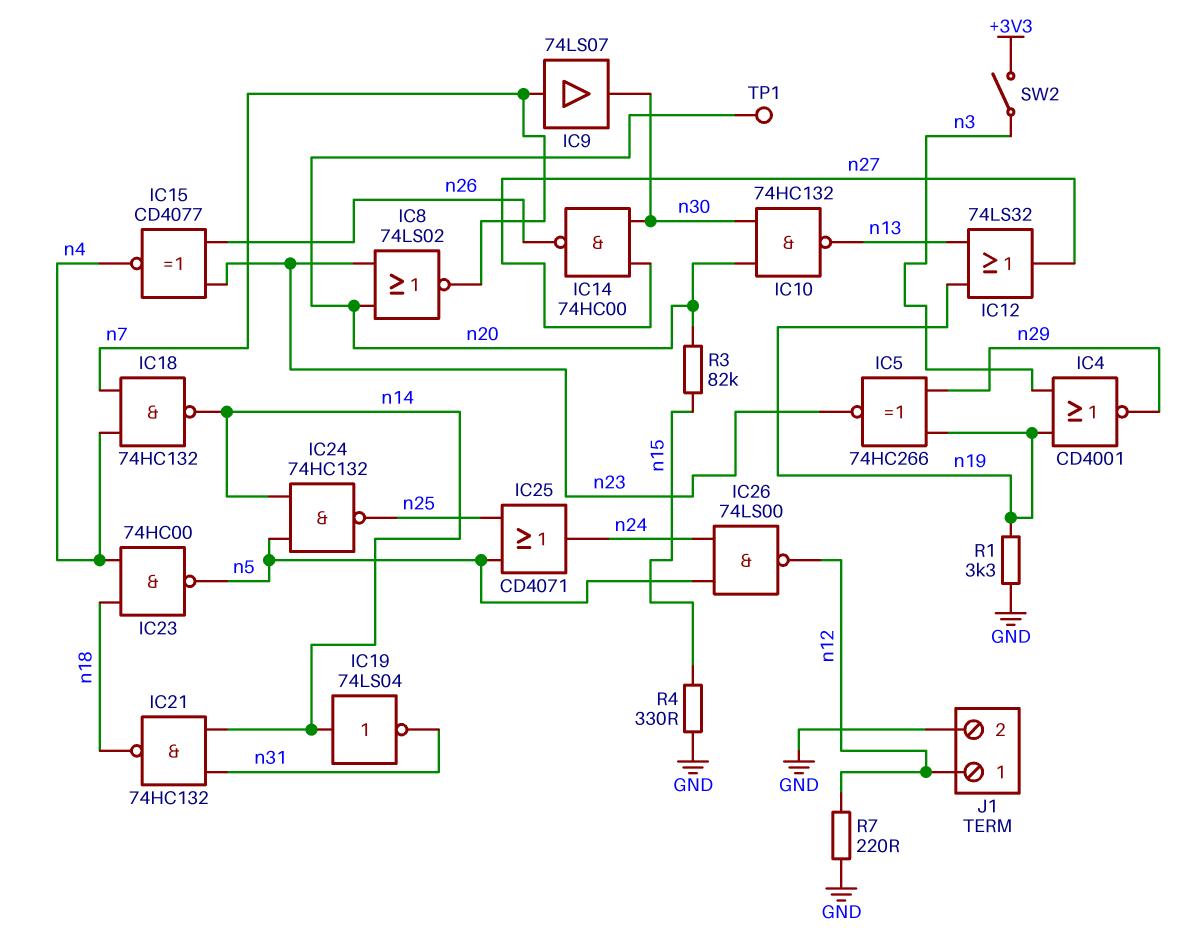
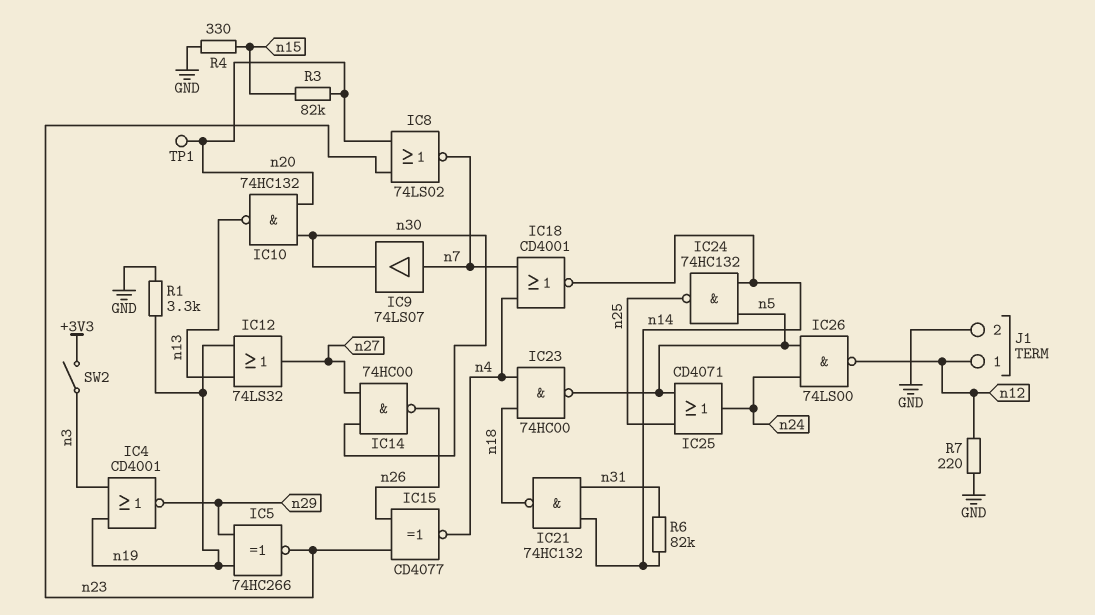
IC18: NAND 74HC132 (in n4, in n7, out n14) -> NOR CD4001 (in n4, in n7, out n14)
IC19: NOT 74LS04 (in n14, out n31) -> none
R6: none -> 82k (n14, n31)

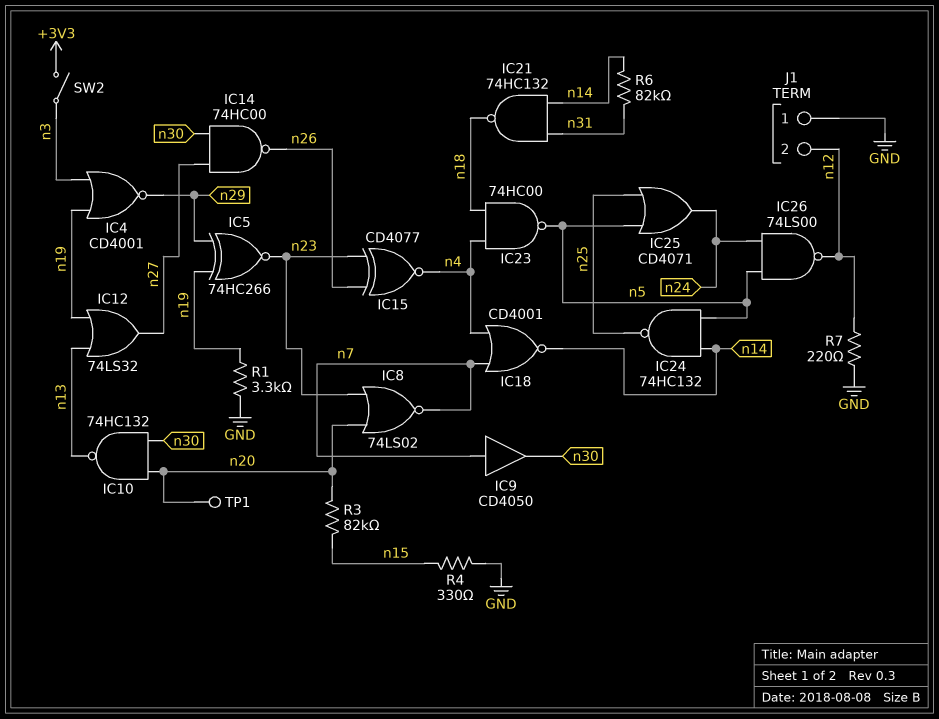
IC9: buffer 74LS07 (in n7, out n30) -> buffer CD4050 (in n7, out n30)
J1 pin 1: n12 -> GND
J1 pin 2: GND -> n12

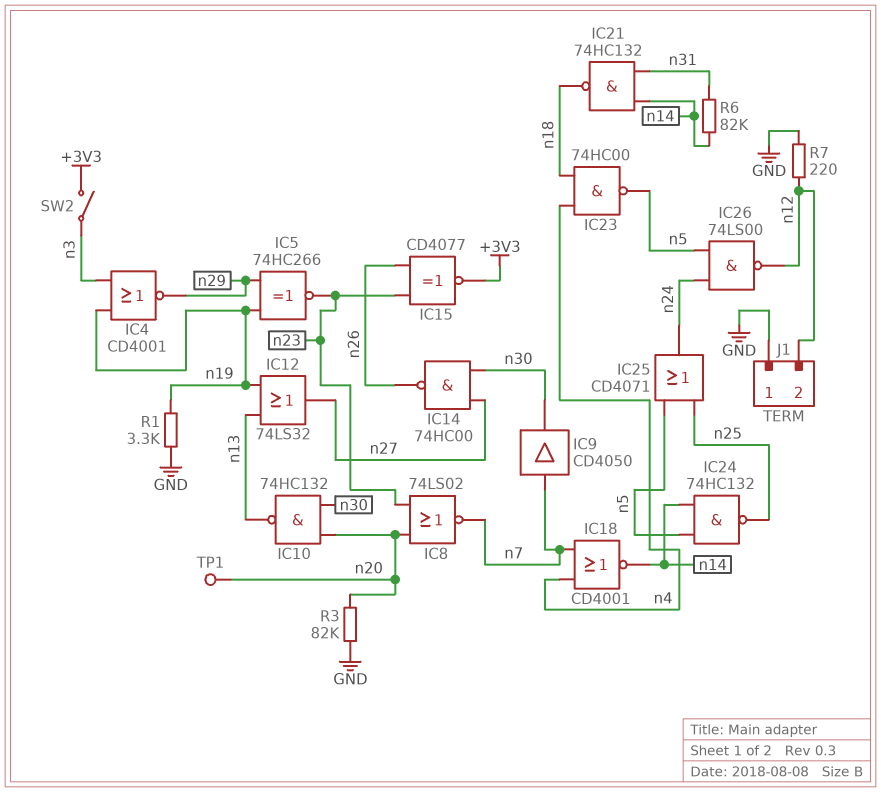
IC15: XNOR CD4077 (in n23, in n26, out n4) -> XNOR CD4077 (in n23, in n26, out +3V3)
R3: 82k (n15, n20) -> 82k (GND, n20)
R4: 330 (GND, n15) -> none

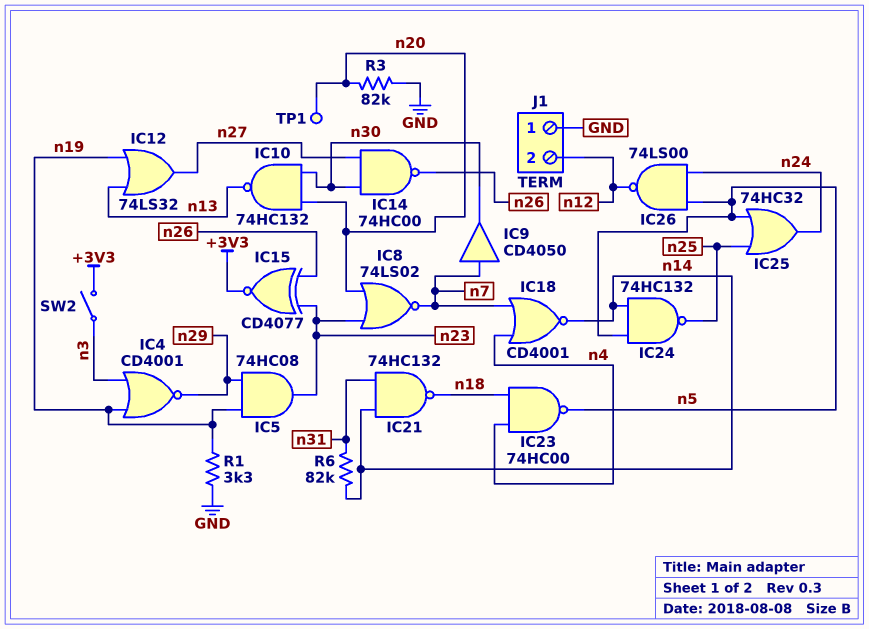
IC5: XNOR 74HC266 (in n19, in n29, out n23) -> AND 74HC08 (in n19, in n29, out n23)
IC25: OR CD4071 (in n5, in n25, out n24) -> OR 74HC32 (in n5, in n25, out n24)
R7: 220 (GND, n12) -> none

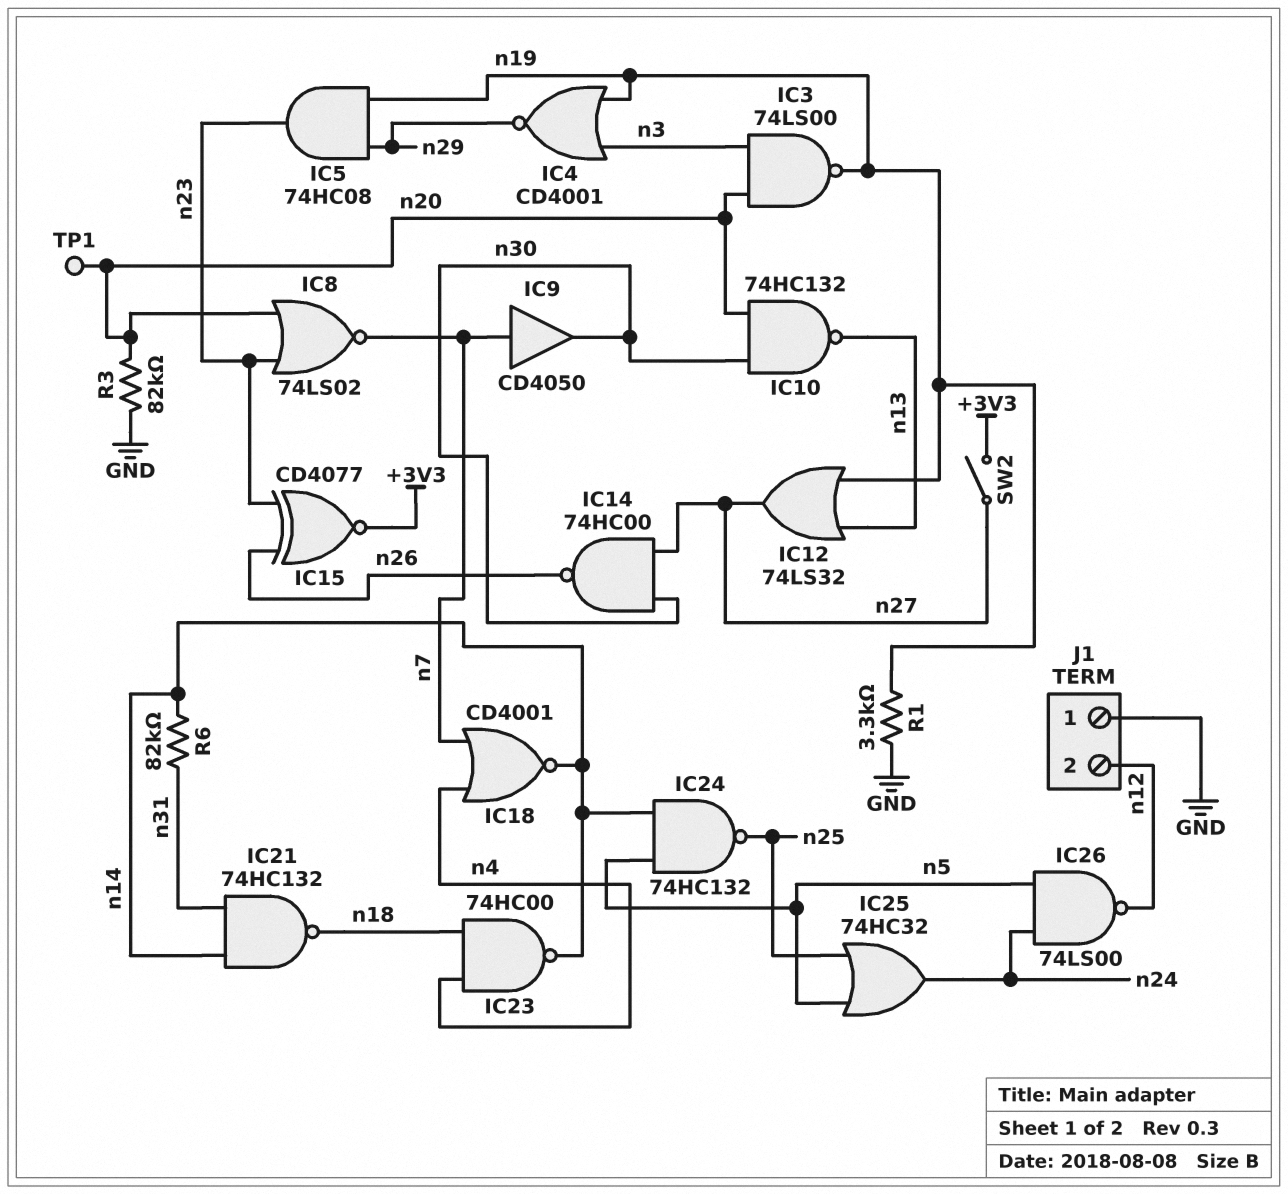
IC3: none -> NAND 74LS00 (in n3, in n20, out n19)
IC23: NAND 74HC00 (in n4, in n18, out n5) -> NAND 74HC00 (in n4, in n18, out n14)
SW2: switch (+3V3, n3) -> switch (+3V3, n27)

